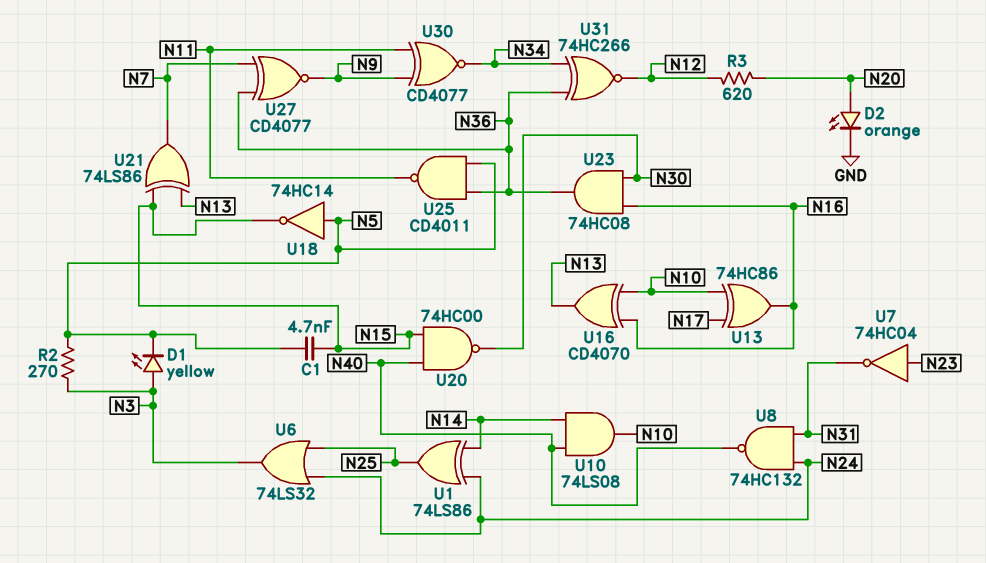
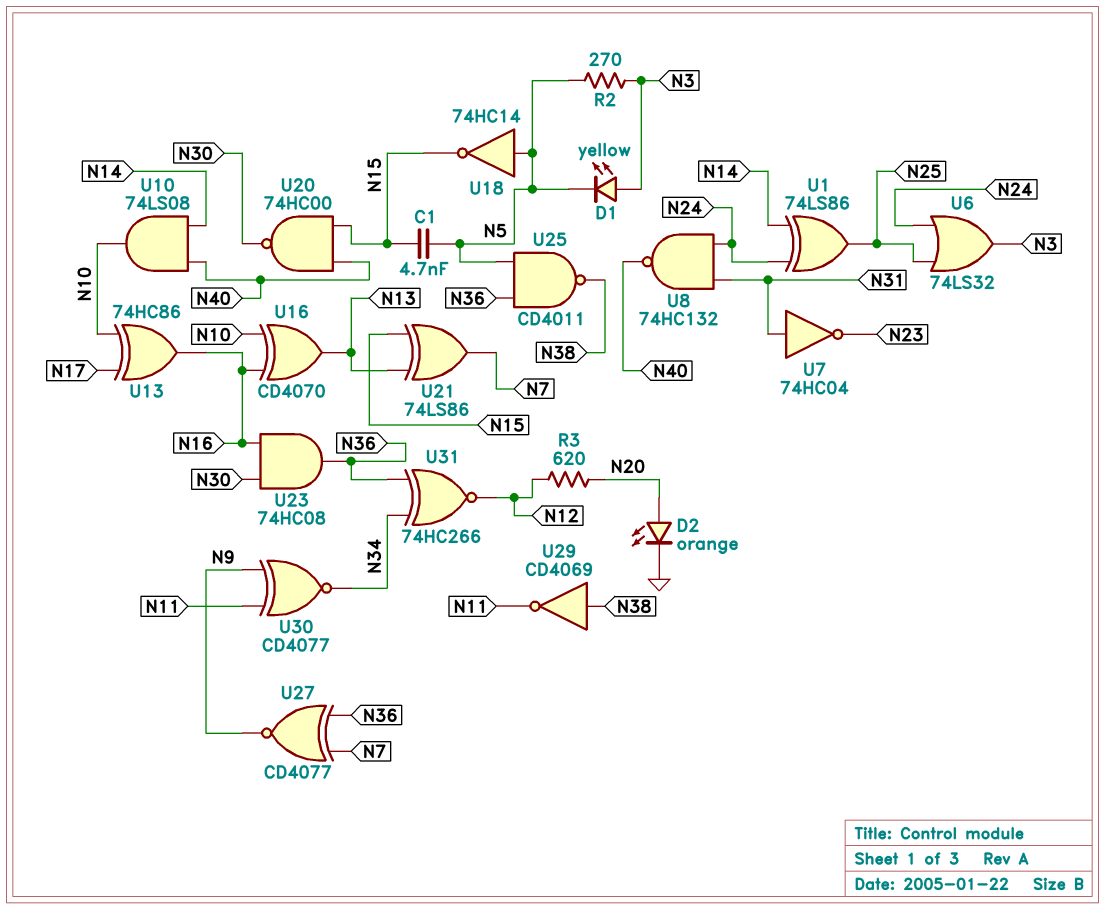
U7: NOT 74HC04 (in N23, out N31) -> NOT 74HC04 (in N31, out N23)
U25: NAND CD4011 (in N5, in N36, out N11) -> NAND CD4011 (in N5, in N36, out N38)
U29: none -> NOT CD4069 (in N38, out N11)

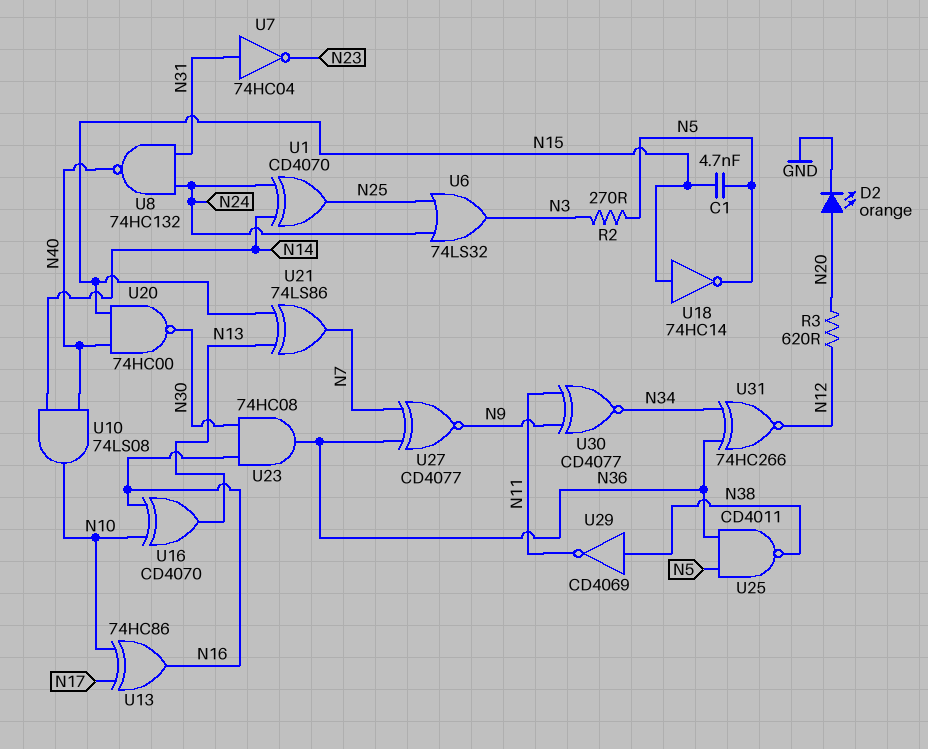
D1: LED yellow (A N3, K N5) -> none
U1: XOR 74LS86 (in N14, in N24, out N25) -> XOR CD4070 (in N14, in N24, out N25)
U18: NOT 74HC14 (in N5, out N15) -> NOT 74HC14 (in N15, out N5)

